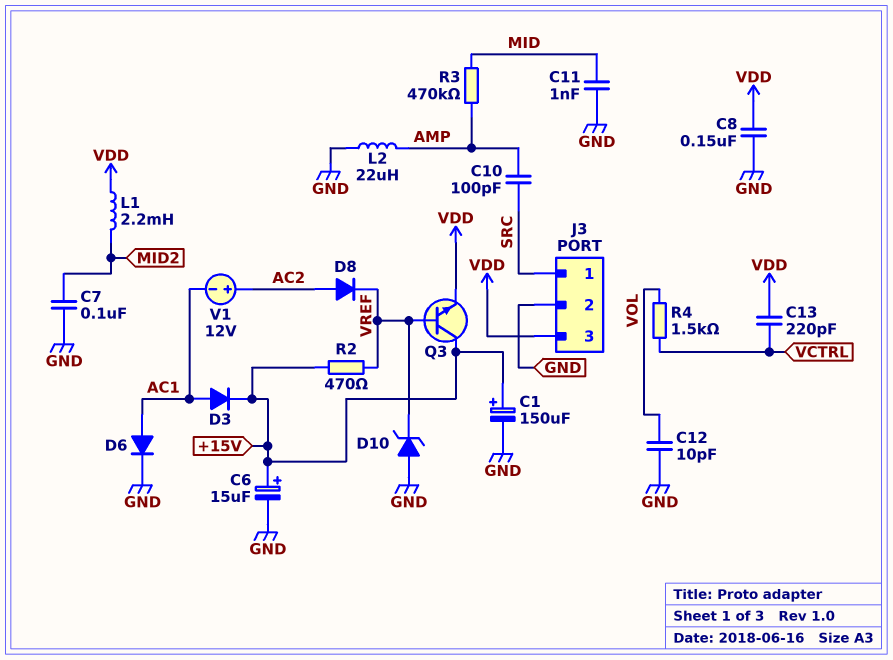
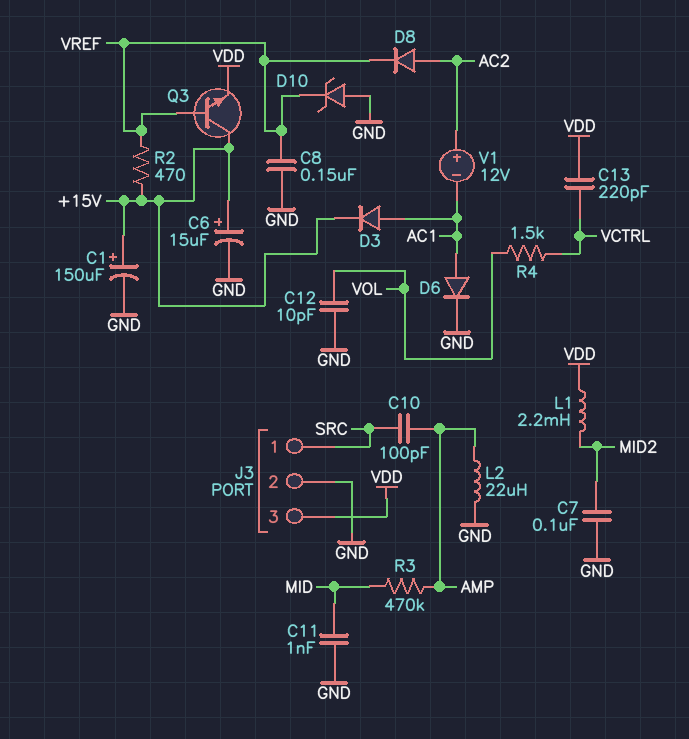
C8: 150nF (GND, VDD) -> 150nF (GND, VREF)

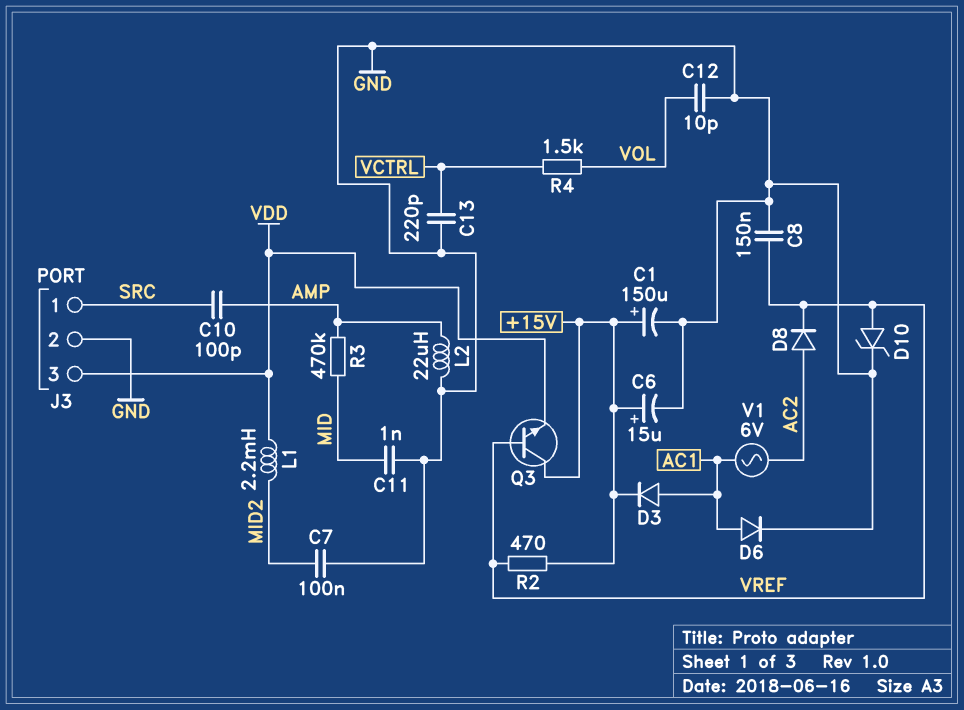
C13: 220pF (VCTRL, VDD) -> 220pF (GND, VCTRL)
D10: zener (A GND, K VREF) -> zener (A VREF, K GND)
V1: 12V (plus AC2, minus AC1) -> AC 6V (AC1, AC2)

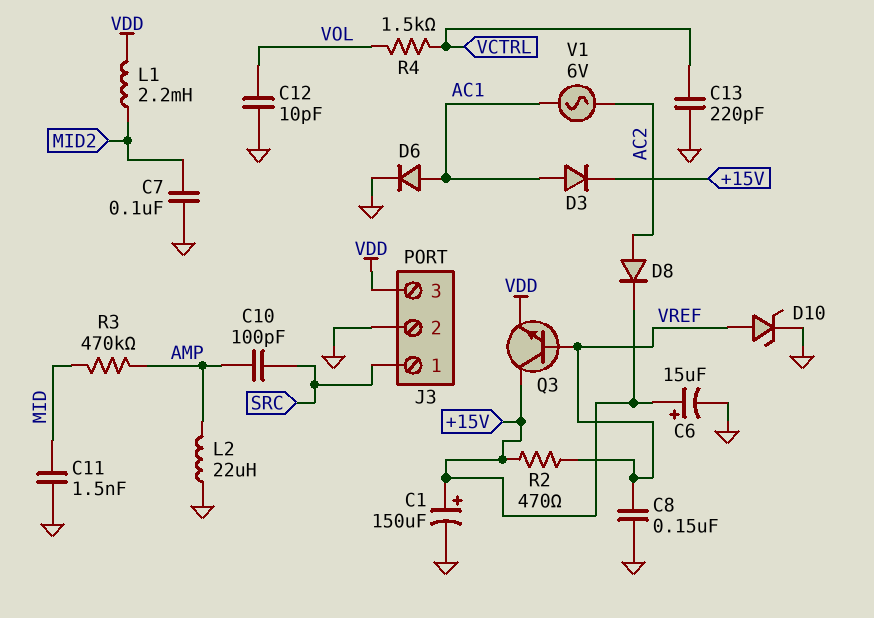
C11: 1nF (GND, MID) -> 1.5nF (GND, MID)
D8: diode (A AC2, K VREF) -> diode (A AC2, K +15V)

